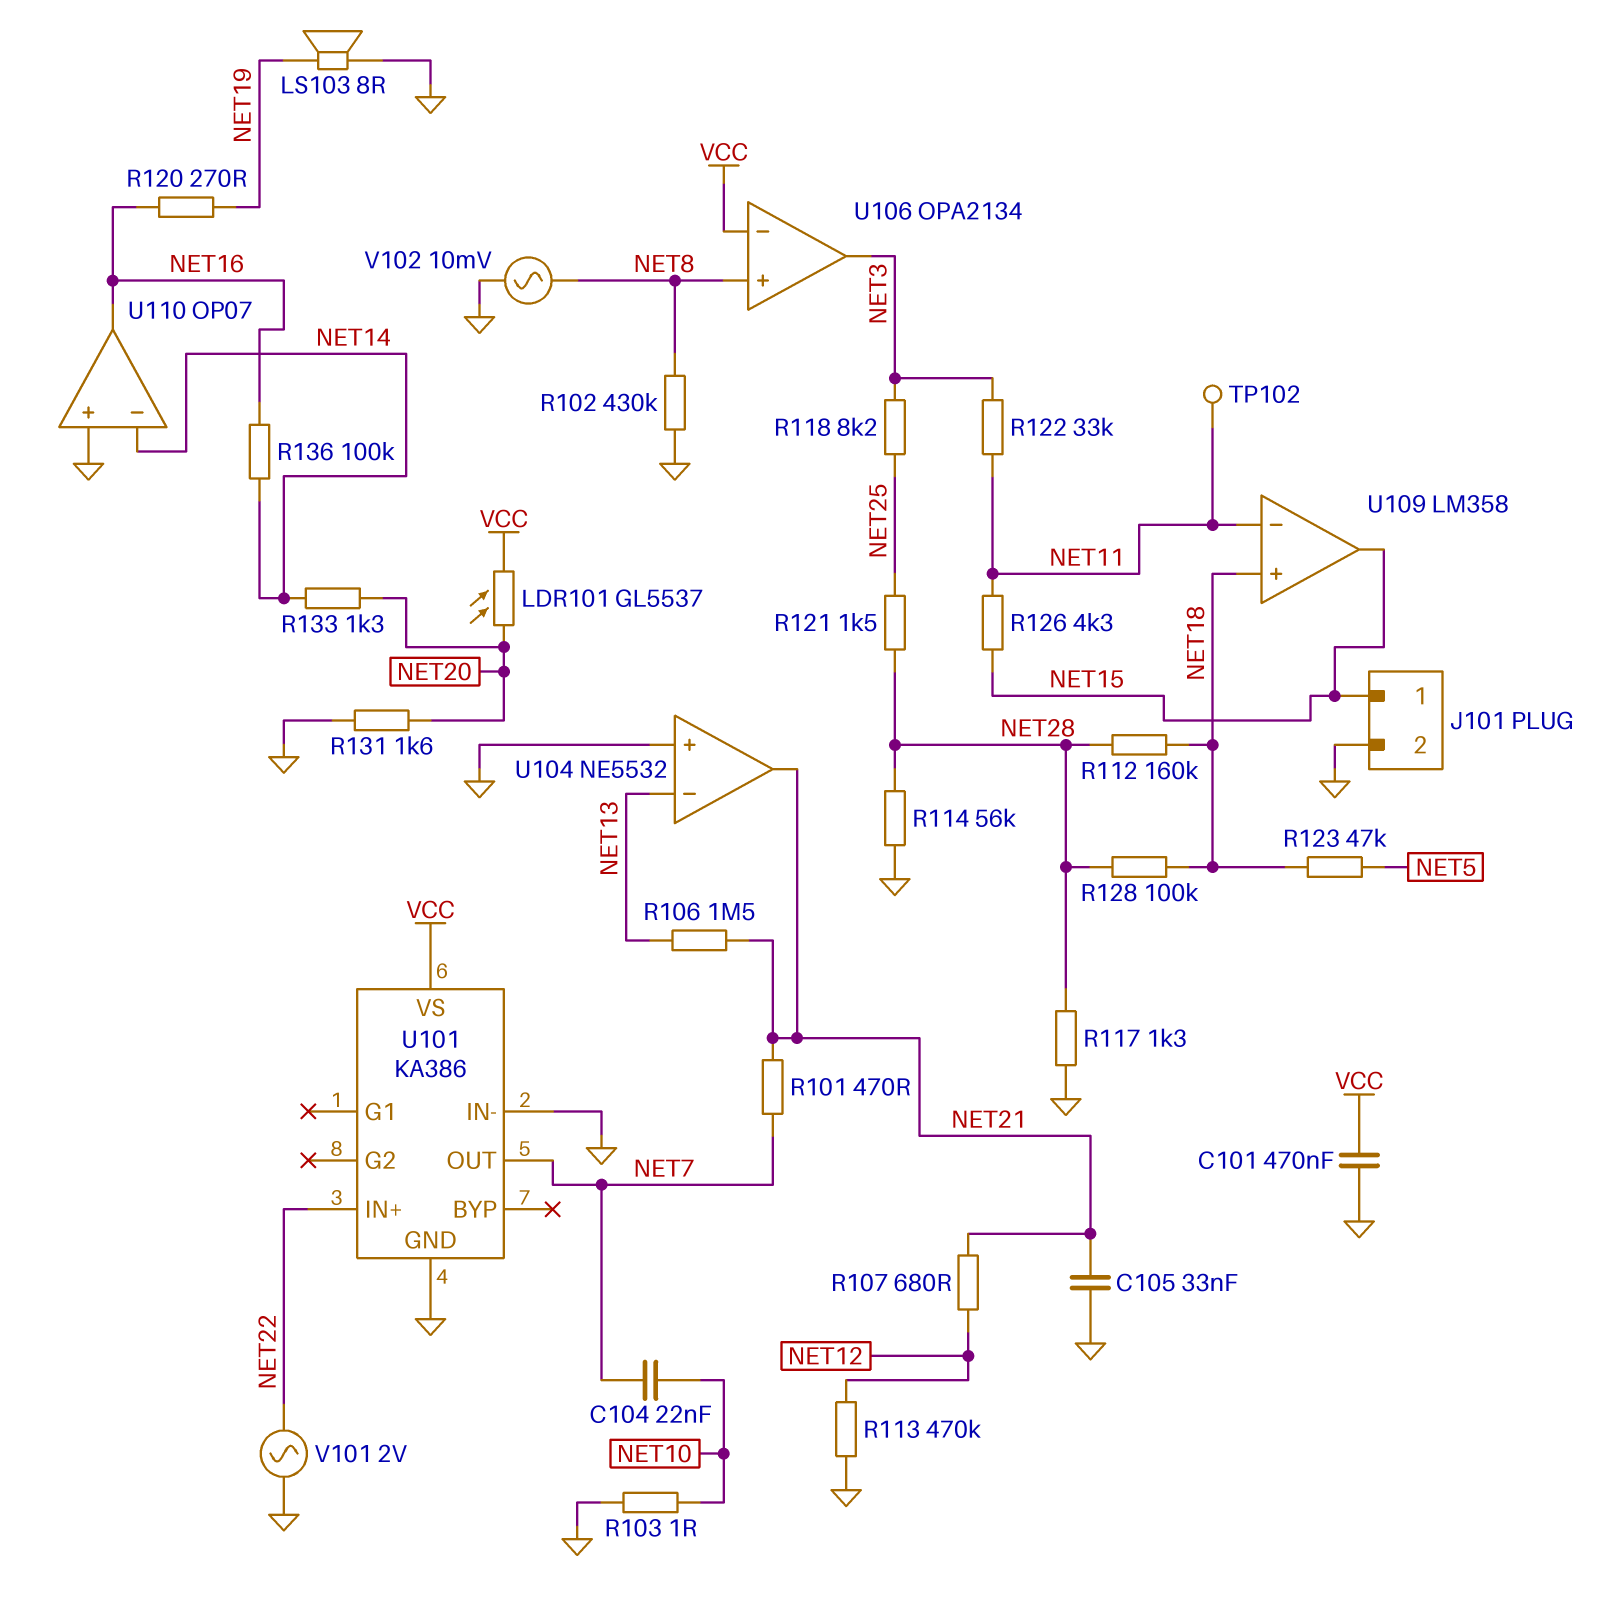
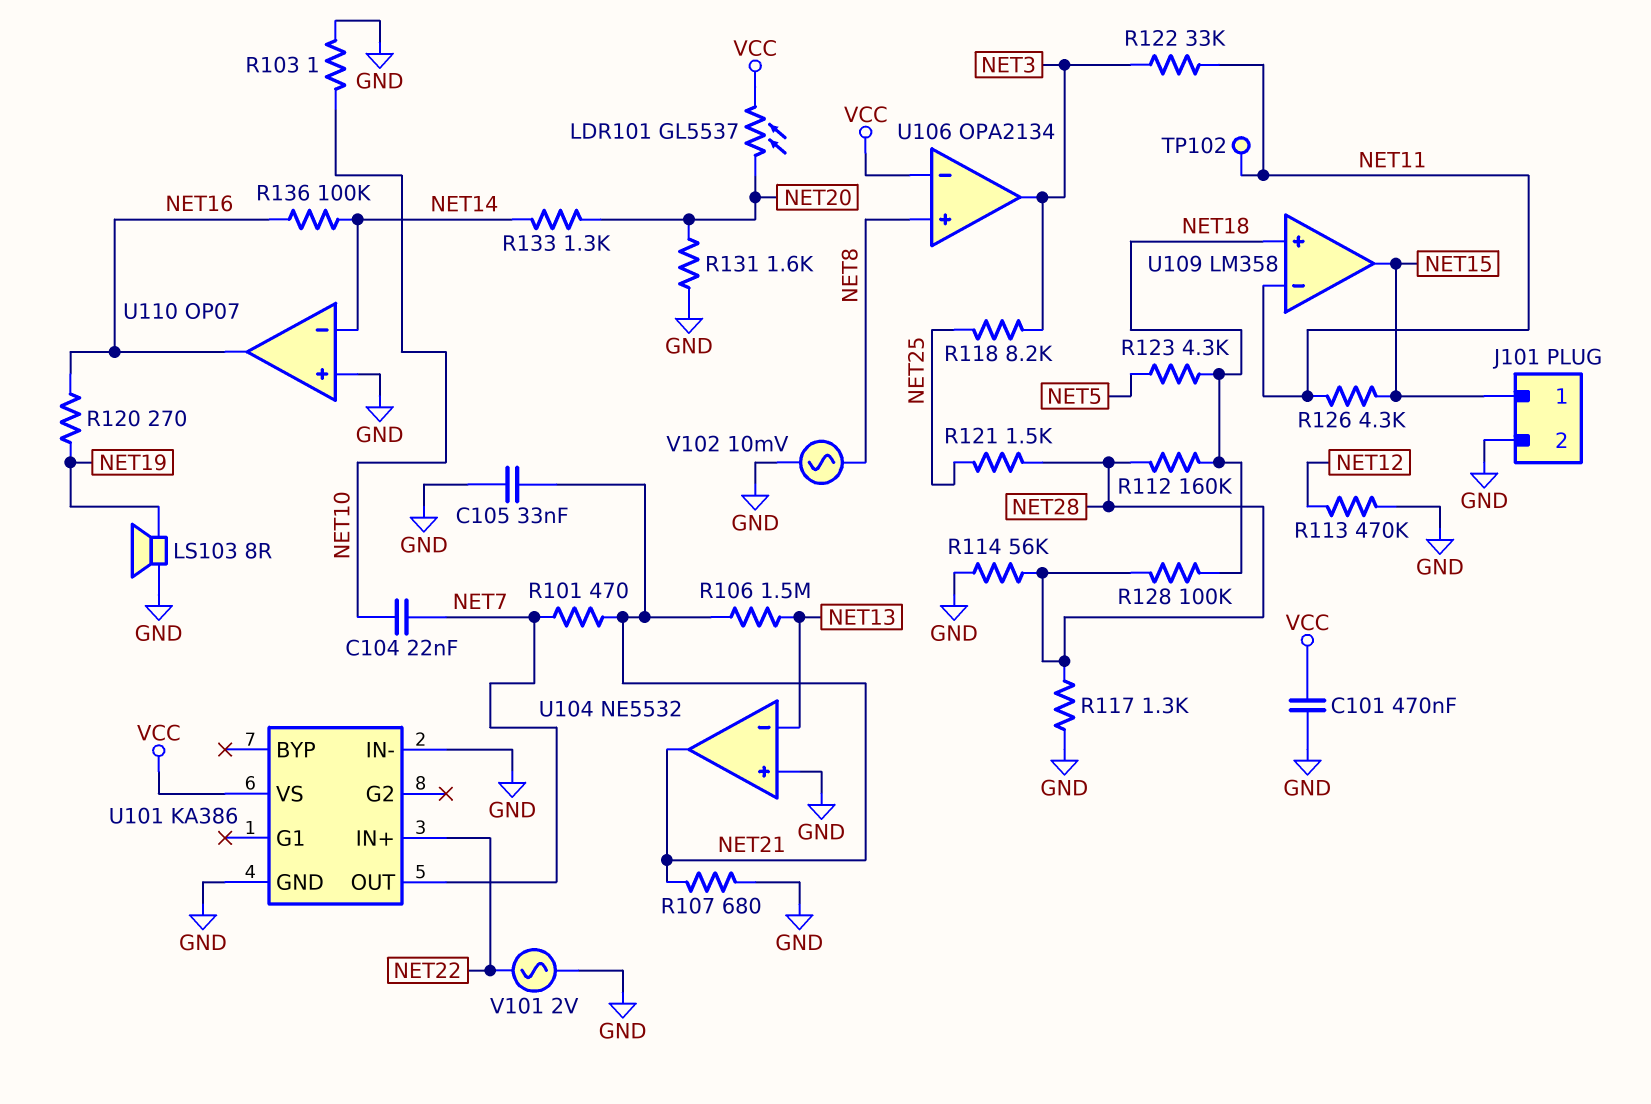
R102: 430k (GND, NET8) -> none
R107: 680 (NET12, NET21) -> 680 (GND, NET21)
R123: 47k (NET5, NET18) -> 4.3k (NET5, NET18)

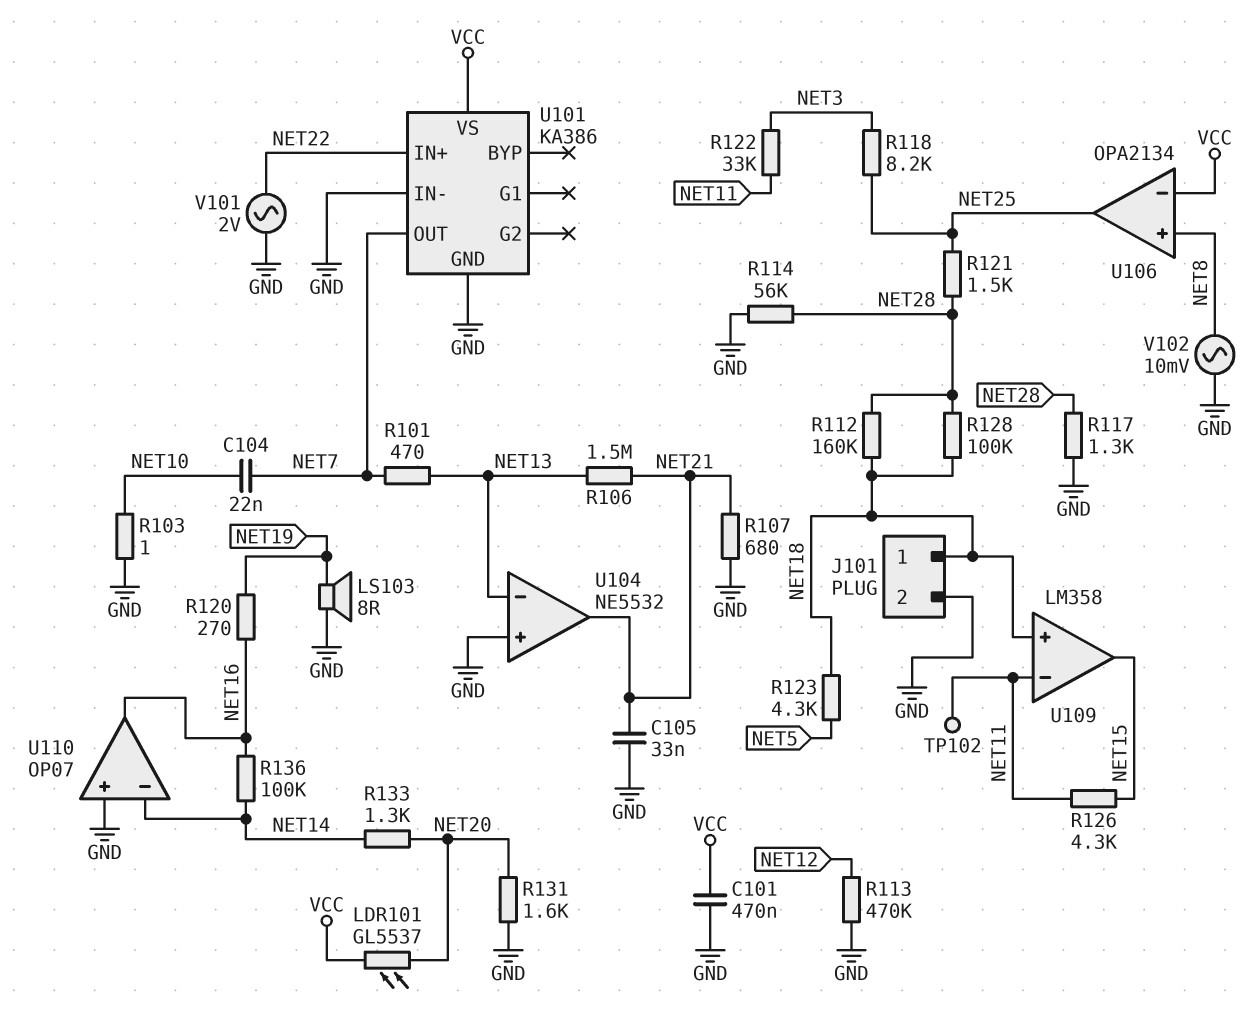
J101 pin 1: NET15 -> NET18
R101: 470 (NET7, NET21) -> 470 (NET7, NET13)
U106 pin out: NET3 -> NET25

